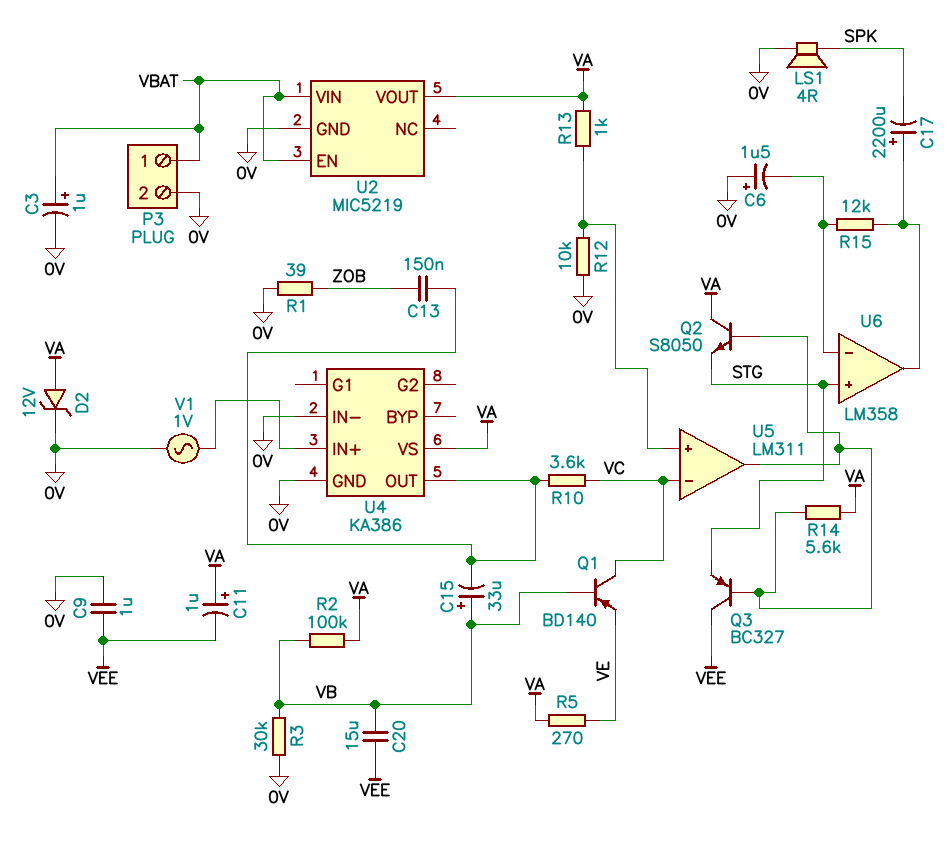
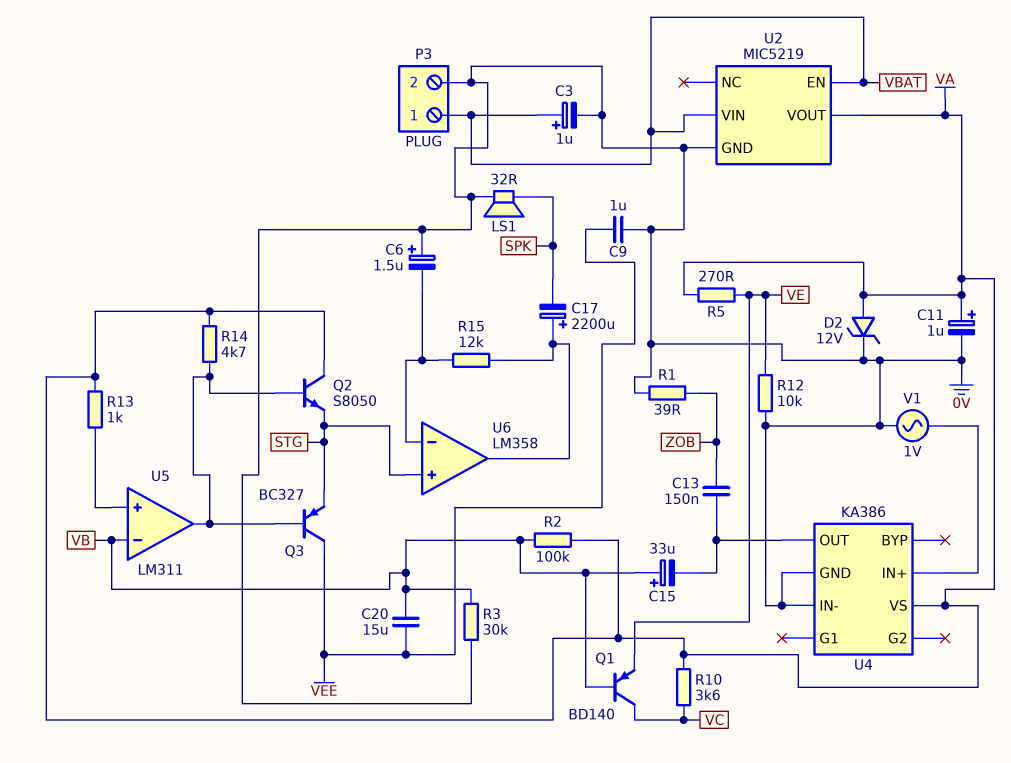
C11: 1uF (plus VA, minus VEE) -> 1uF (plus VA, minus 0V)
LS1: speaker 4R (0V, SPK) -> speaker 32R (0V, SPK)
R10: 3.6k (U4/OUT, VC) -> 3.6k (VA, VC)
R12: 10k (0V, U5/in+) -> 10k (0V, VE)
R14: 5.6k (U5/out, VA) -> 4.7k (U5/out, VA)
U5 pin in-: VC -> VB

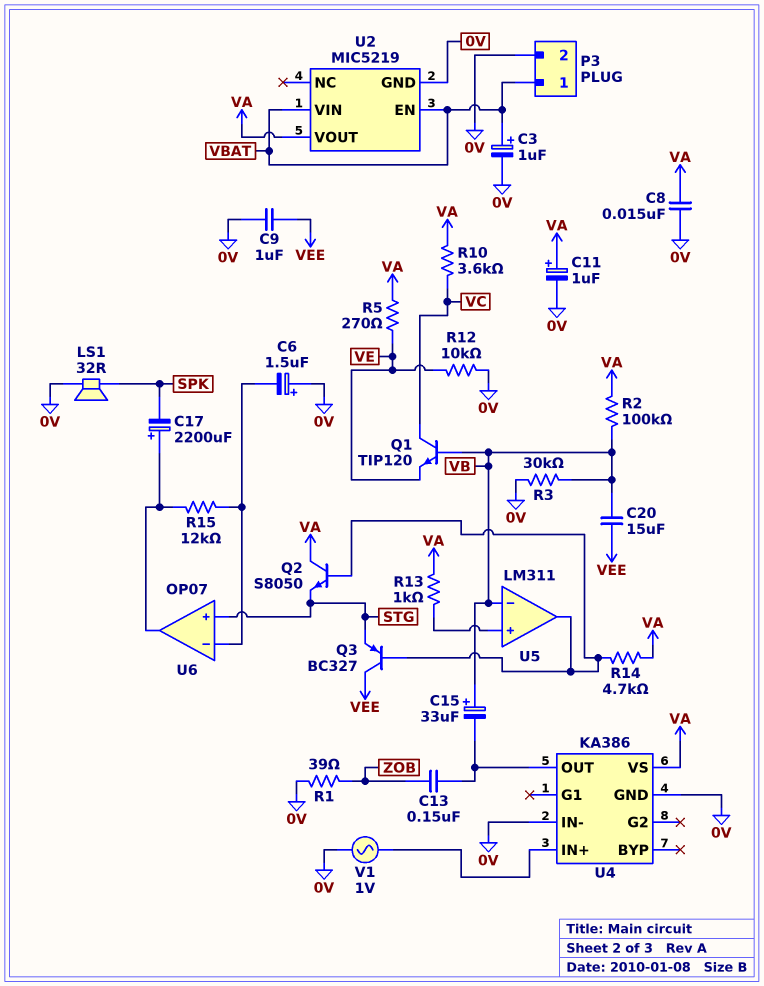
C8: none -> 15nF (0V, VA)
D2: zener 12V (A VA, K 0V) -> none
Q1: PNP BD140 (B VB, C VC, E VE) -> NPN TIP120 (B VB, C VC, E VE)
U6: LM358 -> OP07

